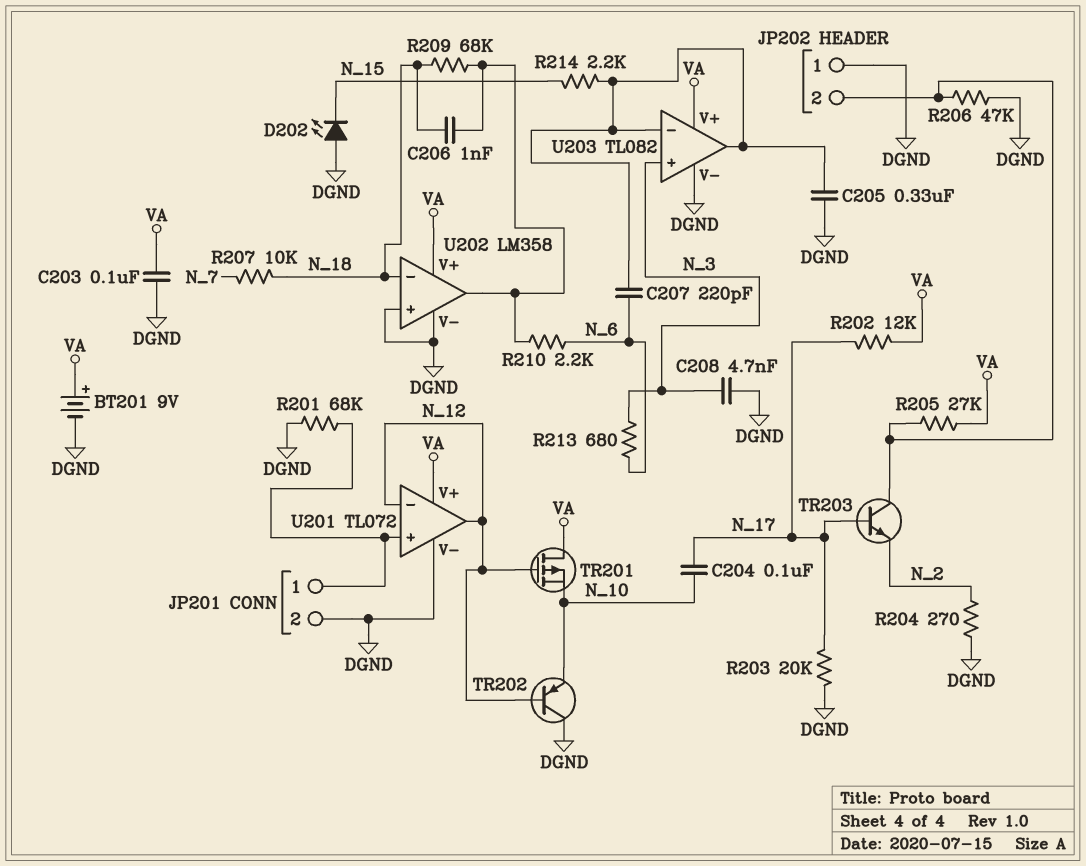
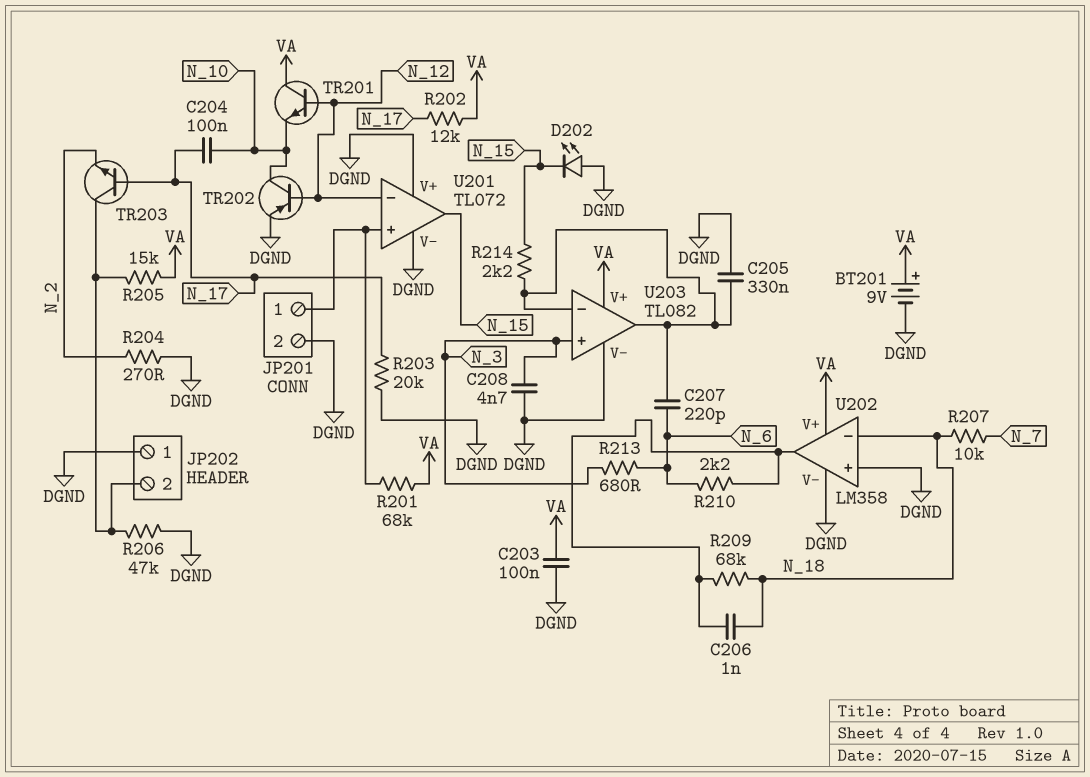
R201: 68k (DGND, JP201/1) -> 68k (JP201/1, VA)
R205: 27k (JP202/2, VA) -> 15k (JP202/2, VA)
TR201: PMOS (G N_12, D VA, S N_10) -> NPN (B N_12, C VA, E N_10)
TR202: PNP (B N_12, C DGND, E N_10) -> PNP (B N_12, C N_10, E DGND)
U201 pin V+: VA -> DGND
U201 pin out: N_12 -> N_15

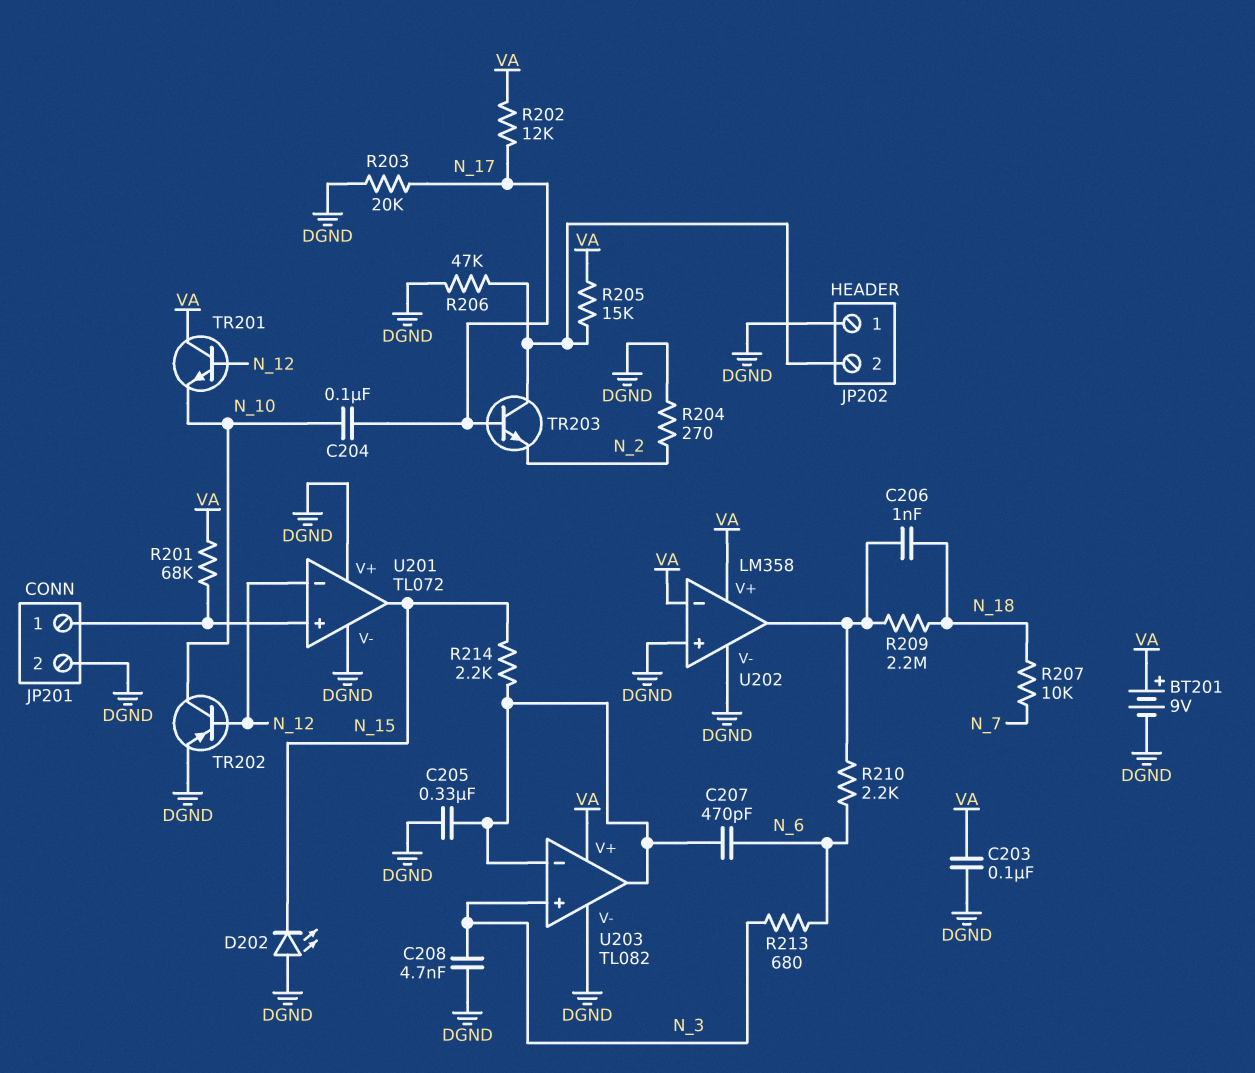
C207: 220pF (N_6, U203/in-) -> 470pF (N_6, U203/in-)
R209: 68k (N_18, U202/out) -> 2.2M (N_18, U202/out)
U202 pin in-: N_18 -> VA

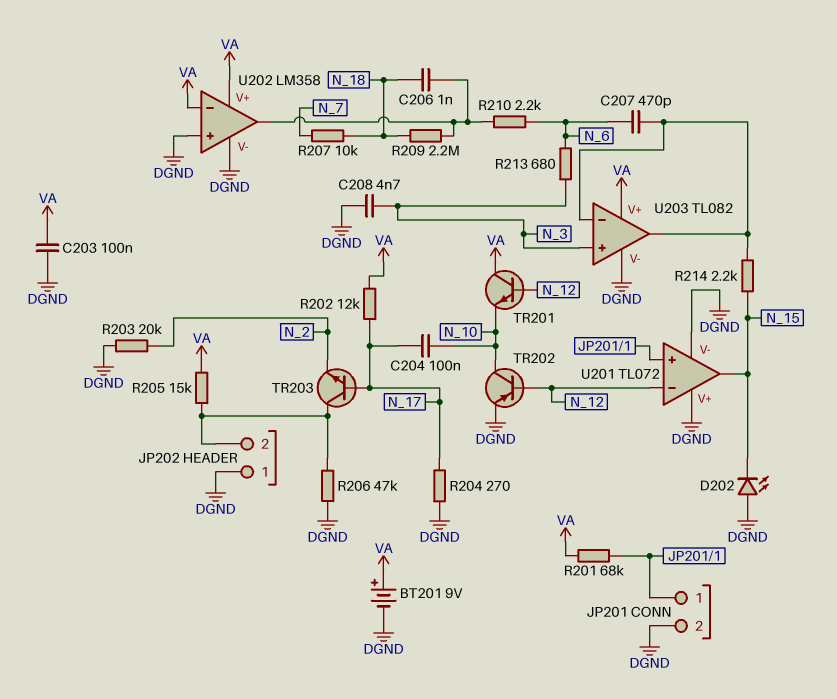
C205: 330nF (DGND, U203/in-) -> none
R203: 20k (DGND, N_17) -> 20k (DGND, N_2)
R204: 270 (DGND, N_2) -> 270 (DGND, N_17)

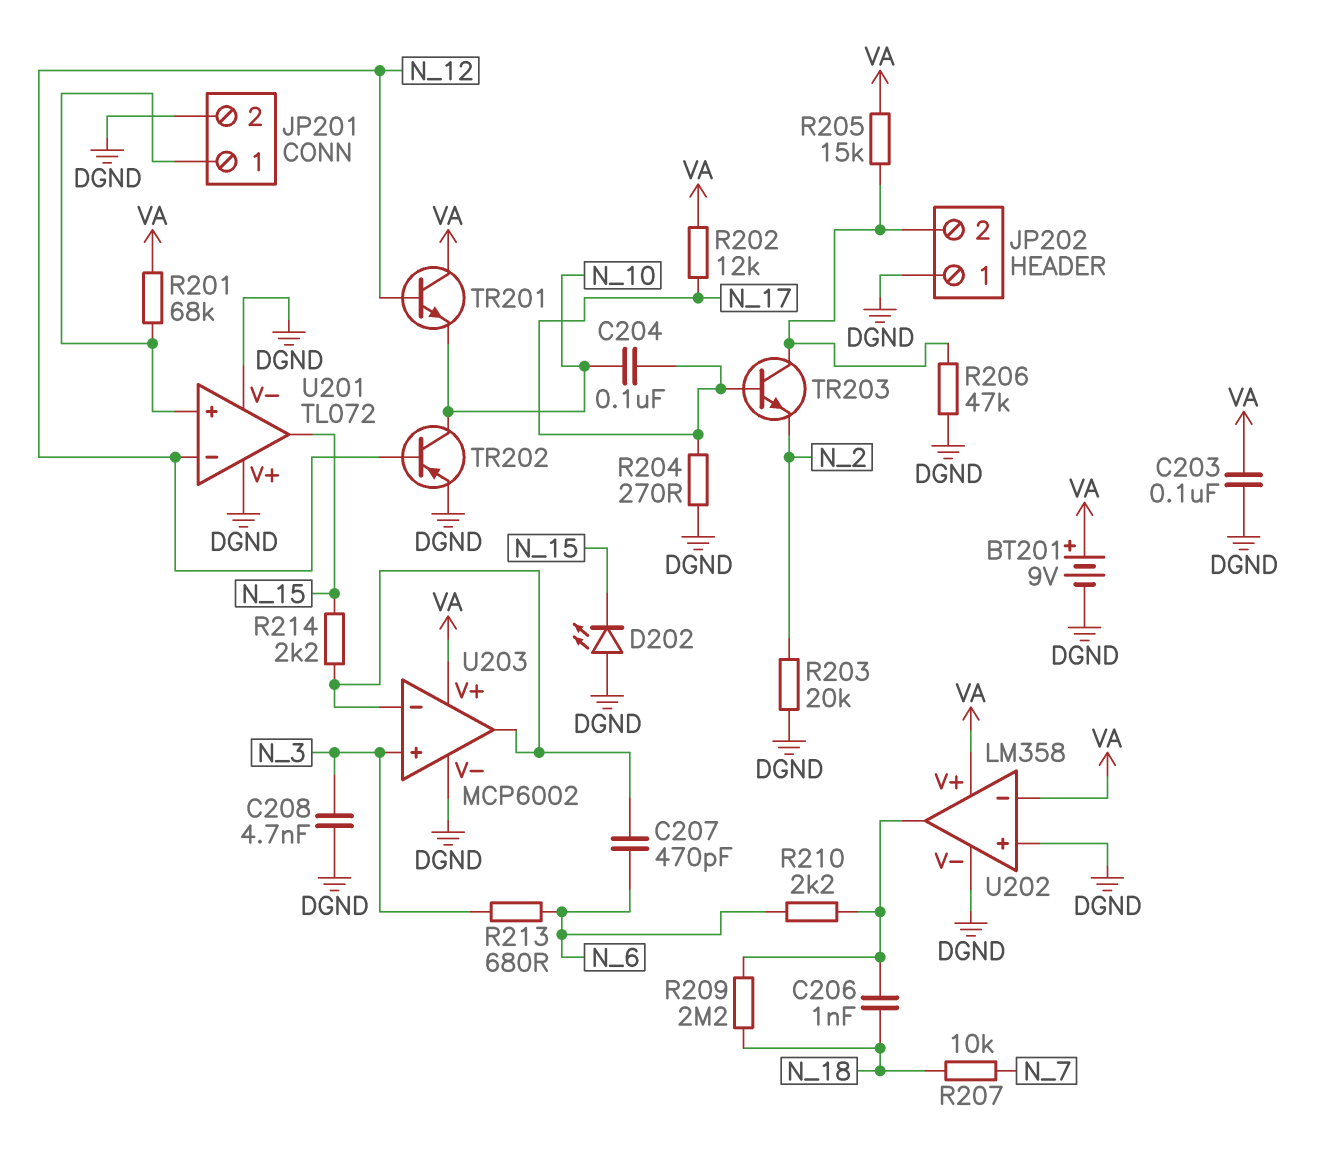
U203: TL082 -> MCP6002

